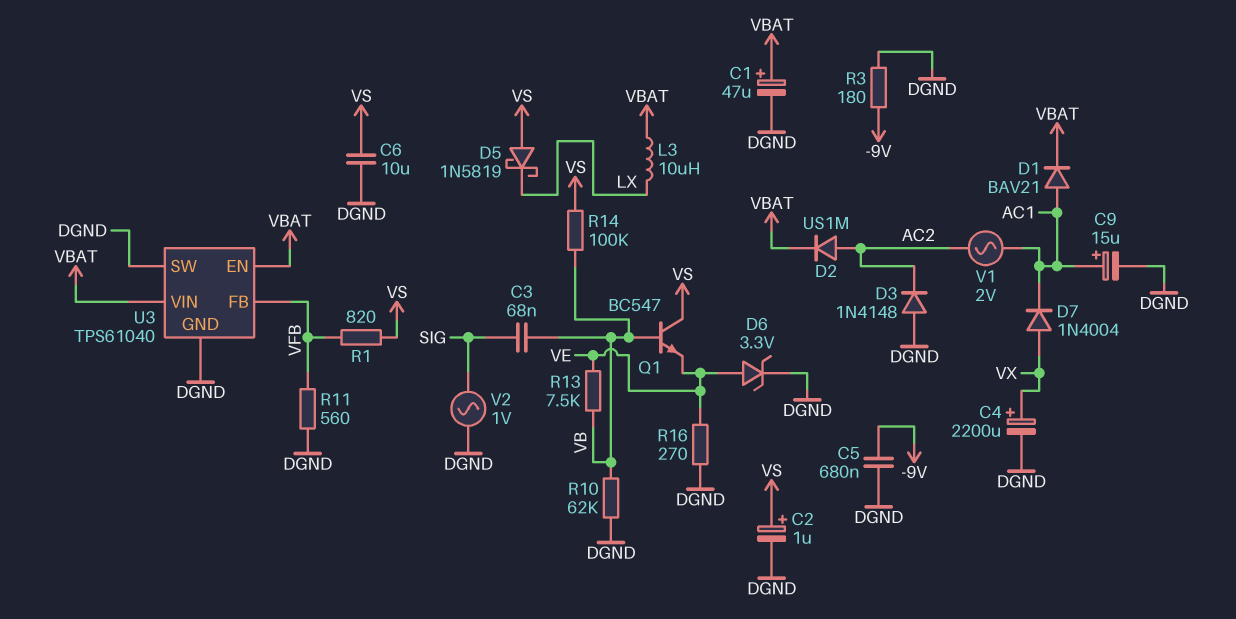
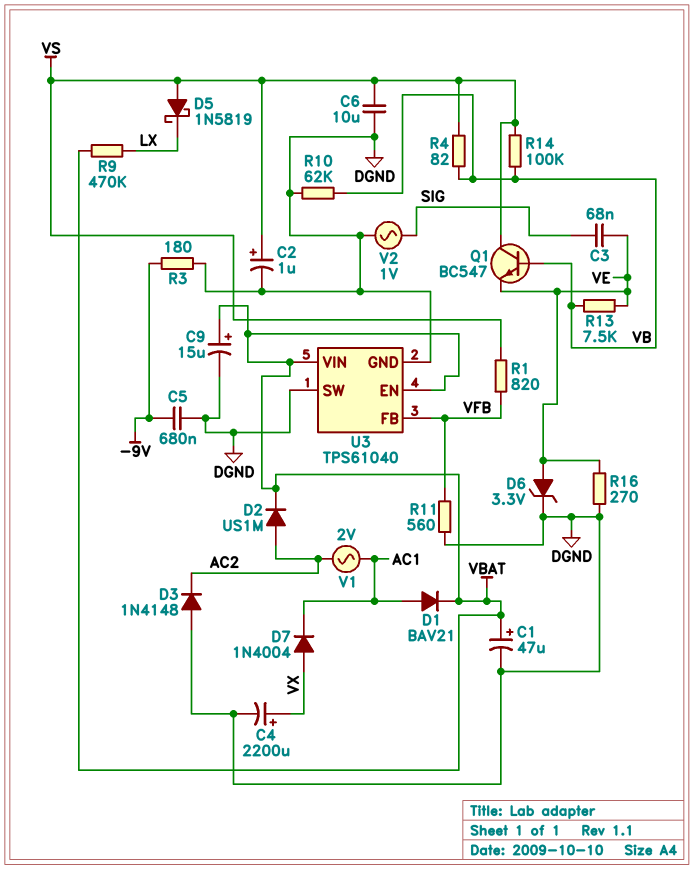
C3: 68nF (SIG, VB) -> 68nF (SIG, VE)
C9: 15uF (plus AC1, minus DGND) -> 15uF (plus VBAT, minus DGND)
L3: 10uH (LX, VBAT) -> none
R4: none -> 82 (VB, VS)
R9: none -> 470k (LX, VBAT)

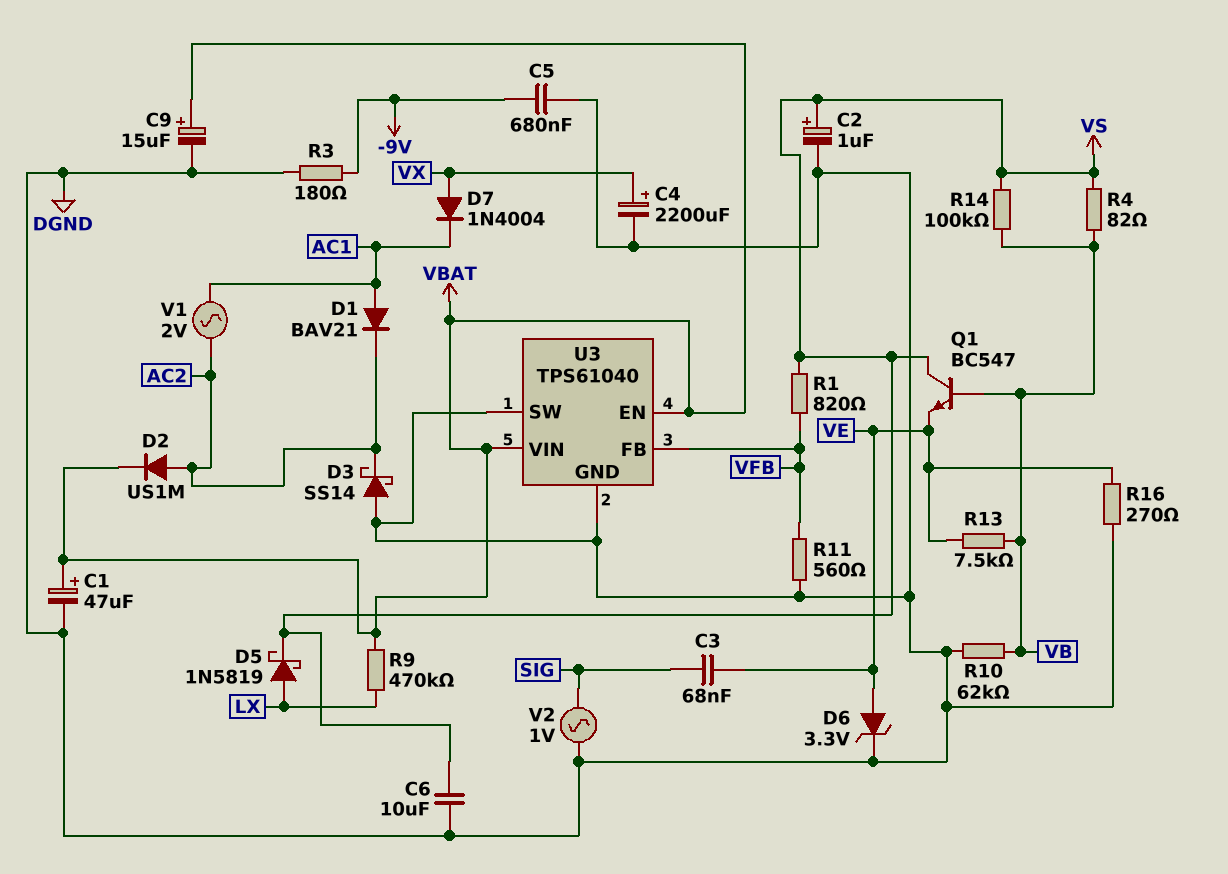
D1: diode BAV21 (A AC1, K VBAT) -> diode BAV21 (A AC1, K AC2)
D3: diode 1N4148 (A DGND, K AC2) -> schottky SS14 (A DGND, K AC2)
D5: schottky 1N5819 (A VS, K LX) -> schottky 1N5819 (A LX, K VS)

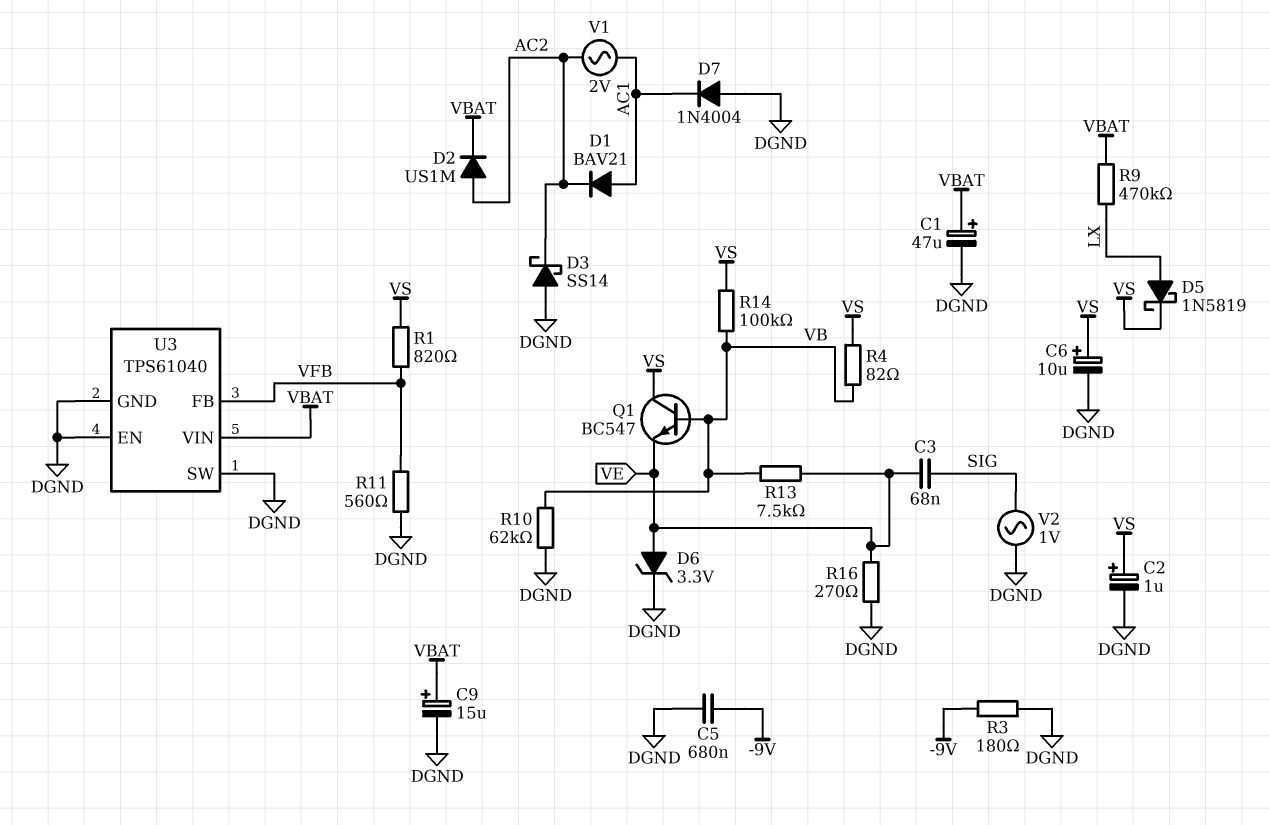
C4: 2200uF (plus VX, minus DGND) -> none
C6: 10uF (DGND, VS) -> 10uF (plus VS, minus DGND)
D7: diode 1N4004 (A VX, K AC1) -> diode 1N4004 (A DGND, K AC1)
U3 pin EN: VBAT -> DGND

